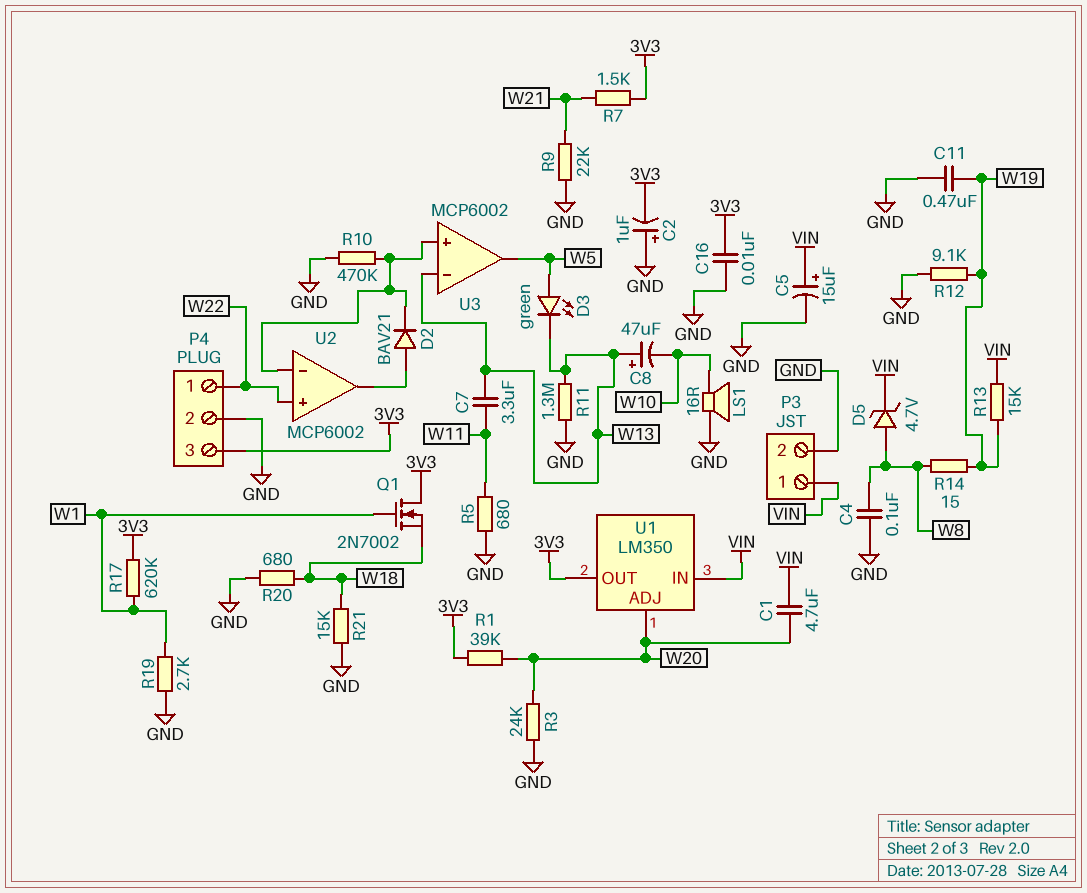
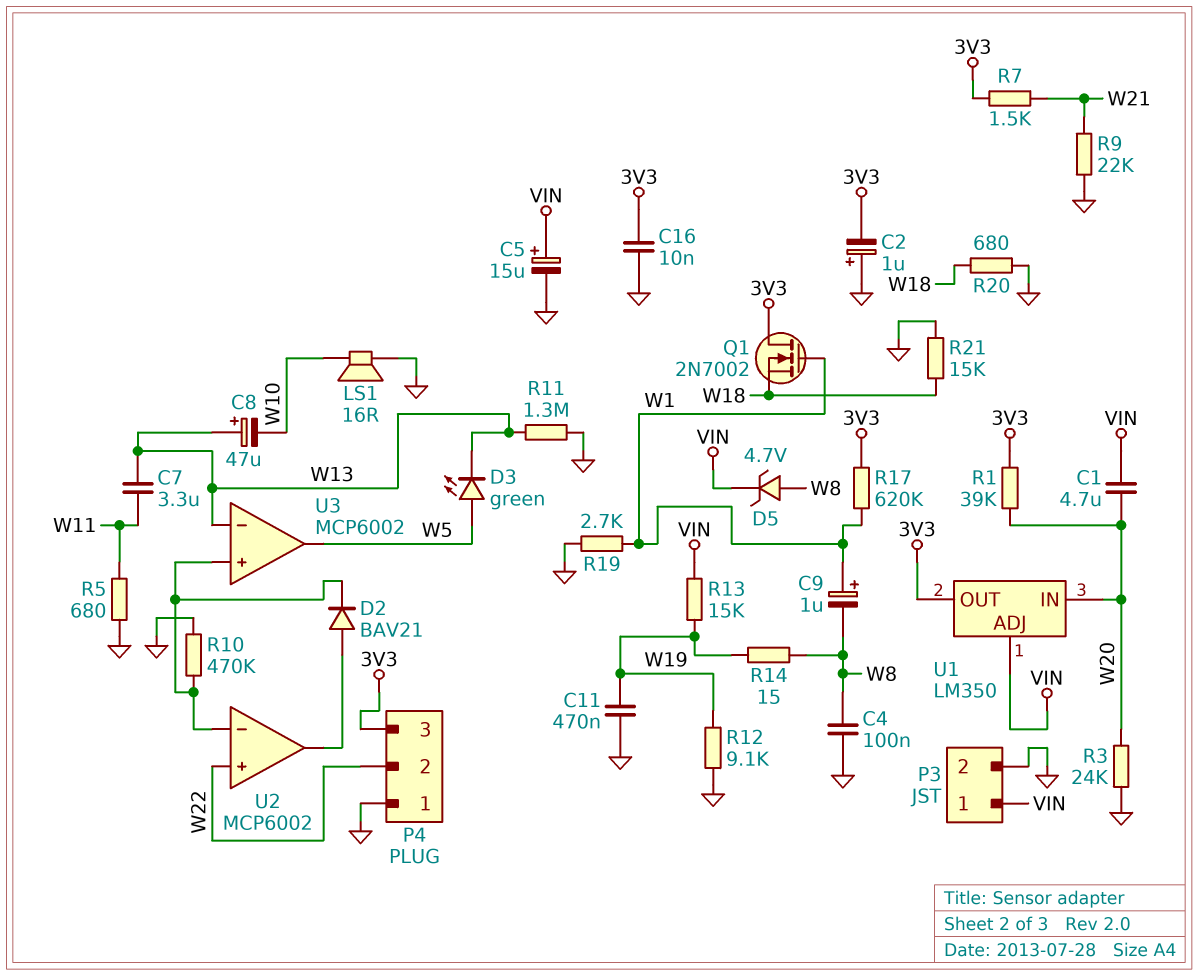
C9: none -> 1uF (plus W1, minus W8)
P4 pin 1: W22 -> GND
P4 pin 2: GND -> W22
U1 pin ADJ: W20 -> VIN
U1 pin IN: VIN -> W20

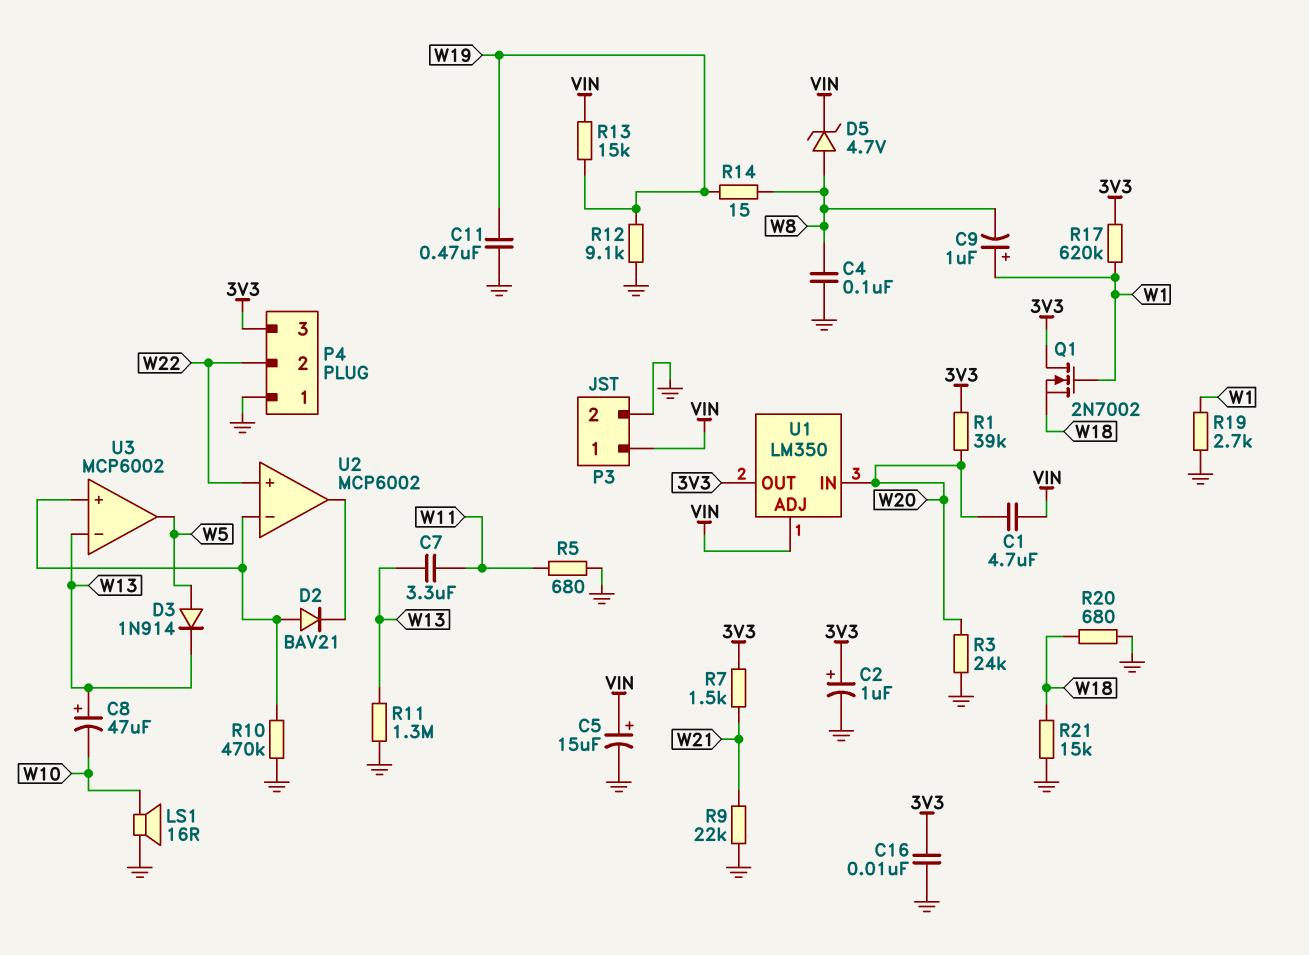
C2: 1uF (plus GND, minus 3V3) -> 1uF (plus 3V3, minus GND)
D2: diode BAV21 (A U2/out, K U2/in-) -> diode BAV21 (A U2/in-, K U2/out)
D3: LED green (A W5, K W13) -> diode 1N914 (A W5, K W13)

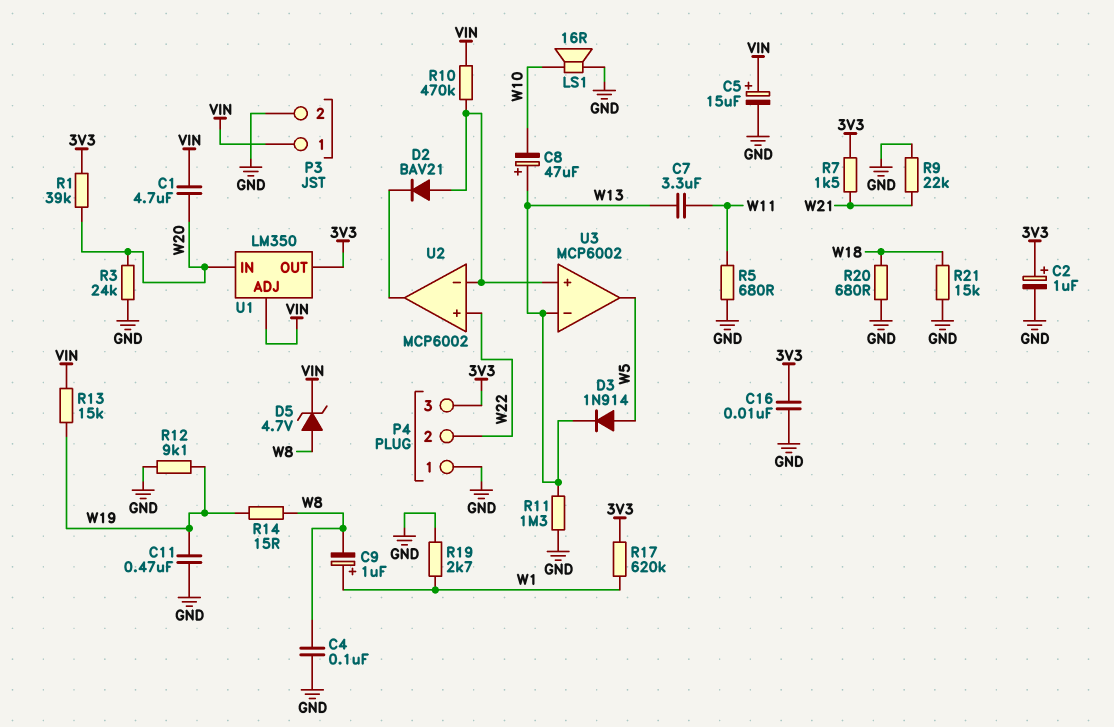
Q1: NMOS 2N7002 (G W1, D 3V3, S W18) -> none
R10: 470k (GND, U2/in-) -> 470k (U2/in-, VIN)

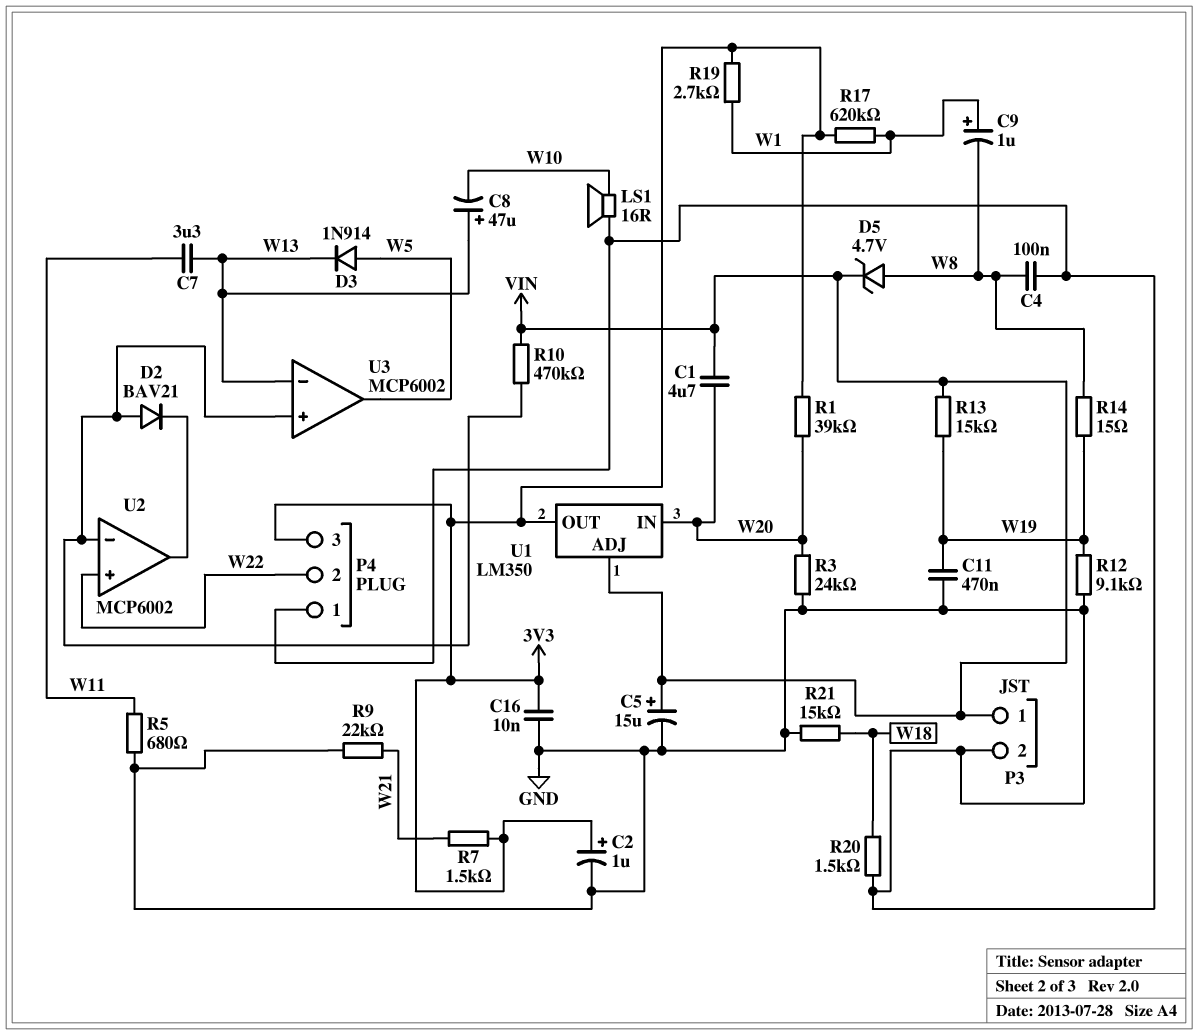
R11: 1.3M (GND, W13) -> none
R19: 2.7k (GND, W1) -> 2.7k (3V3, W1)
R20: 680 (GND, W18) -> 1.5k (GND, W18)

